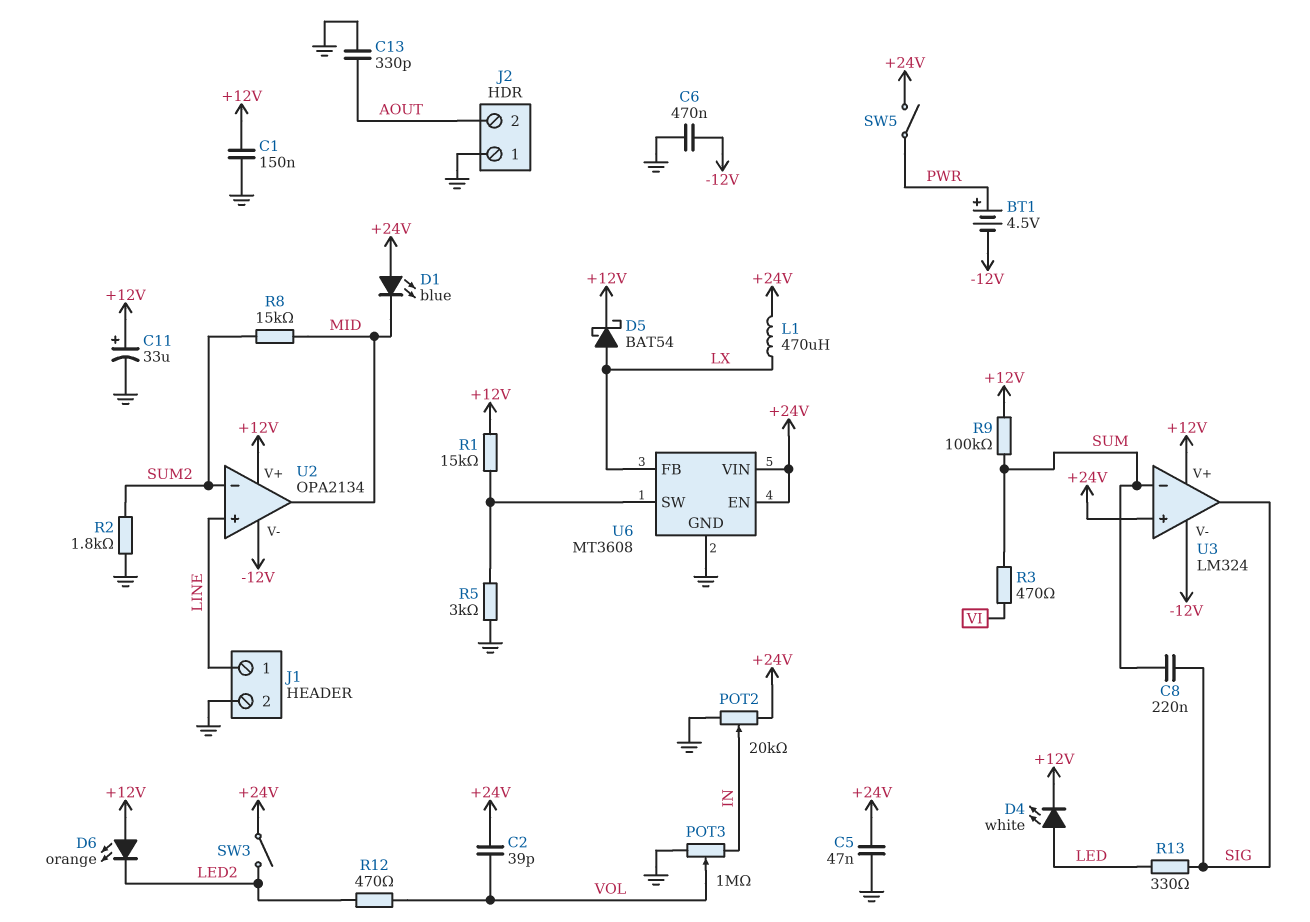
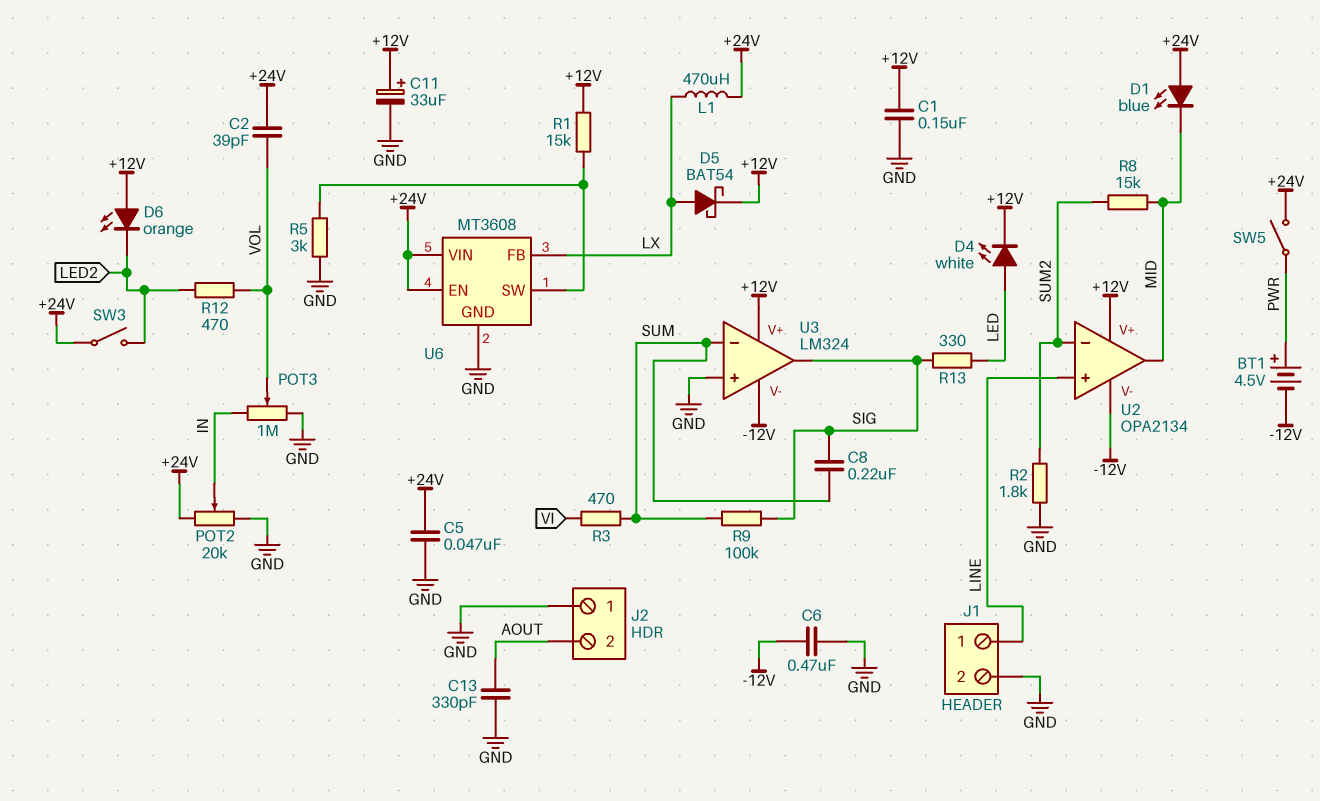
R9: 100k (+12V, SUM) -> 100k (SIG, SUM)
U3 pin in+: +24V -> GND

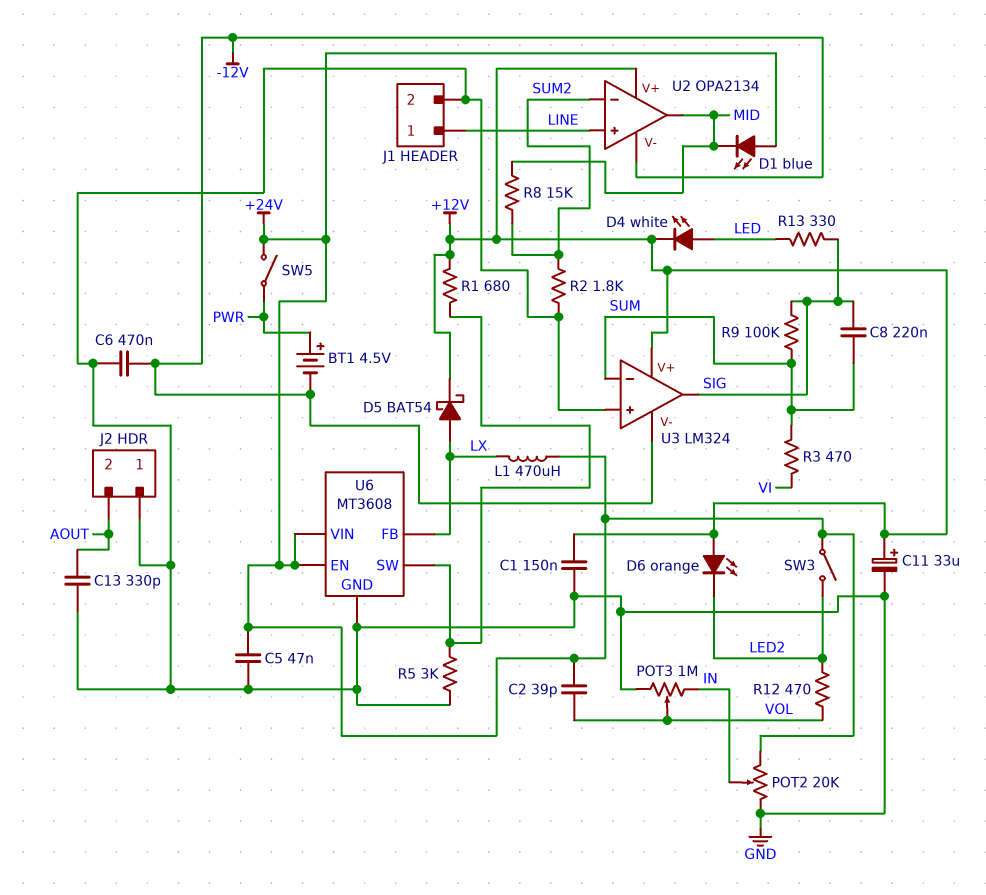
R1: 15k (+12V, U6/SW) -> 680 (+12V, U6/SW)

